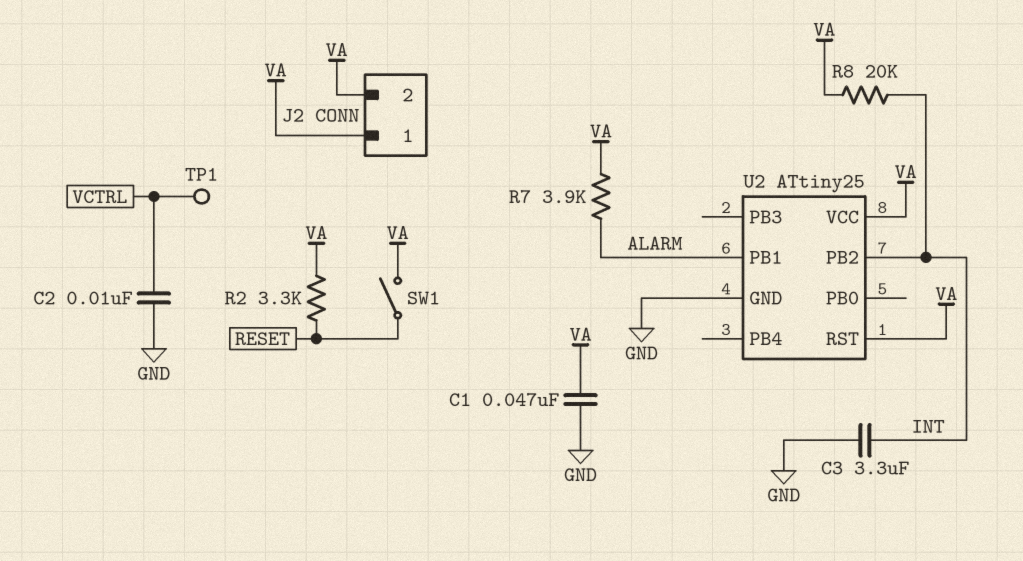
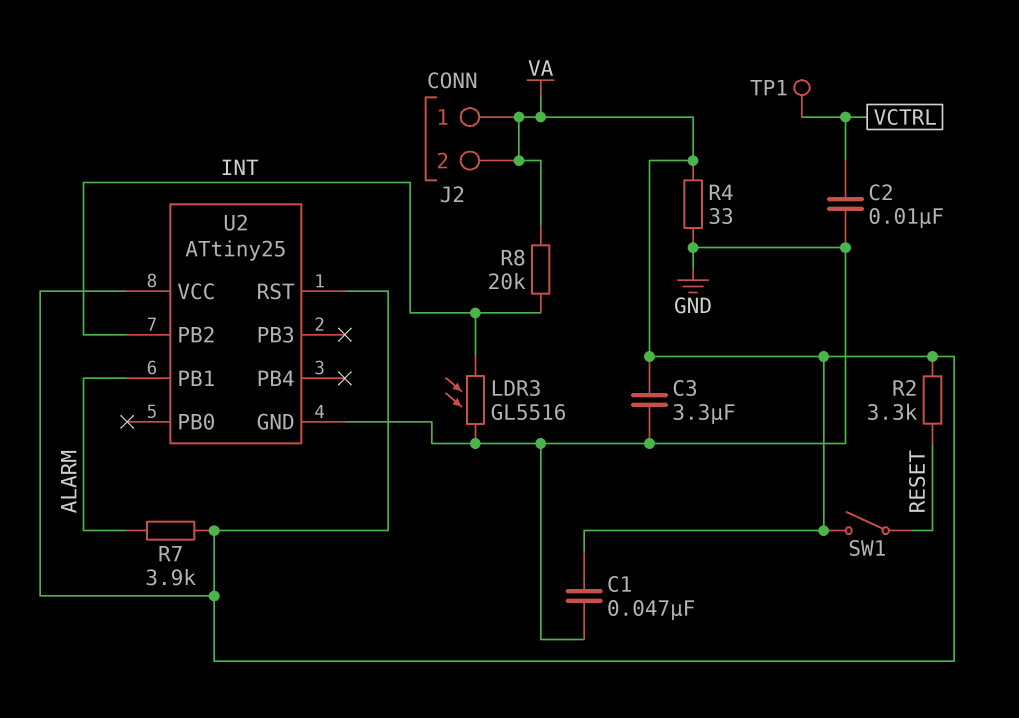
C3: 3.3uF (GND, INT) -> 3.3uF (GND, VA)
LDR3: none -> GL5516 (GND, INT)
R4: none -> 33 (GND, VA)

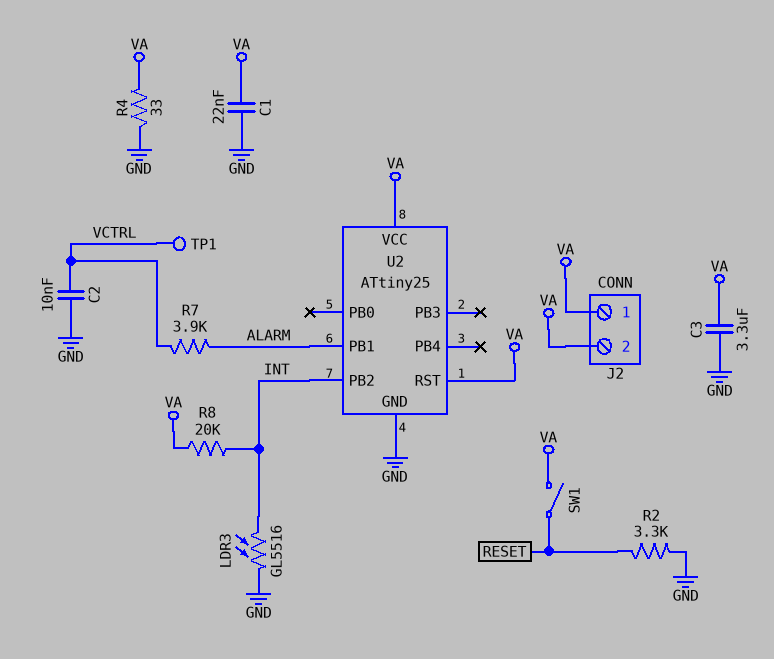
C1: 47nF (GND, VA) -> 22nF (GND, VA)
R2: 3.3k (RESET, VA) -> 3.3k (GND, RESET)
R7: 3.9k (ALARM, VA) -> 3.9k (ALARM, VCTRL)

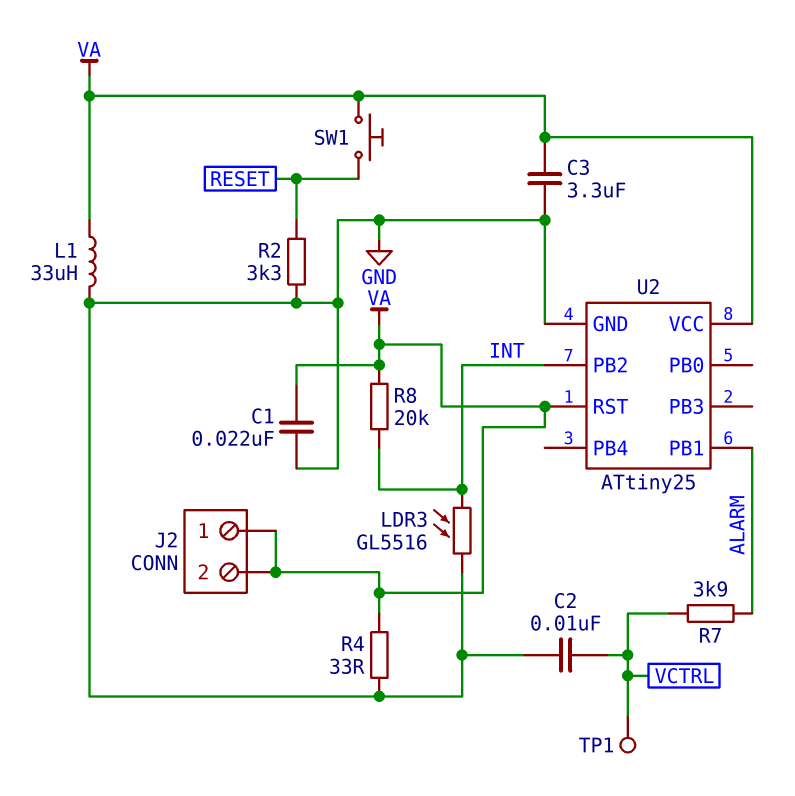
L1: none -> 33uH (GND, VA)
SW1: switch (RESET, VA) -> button (RESET, VA)

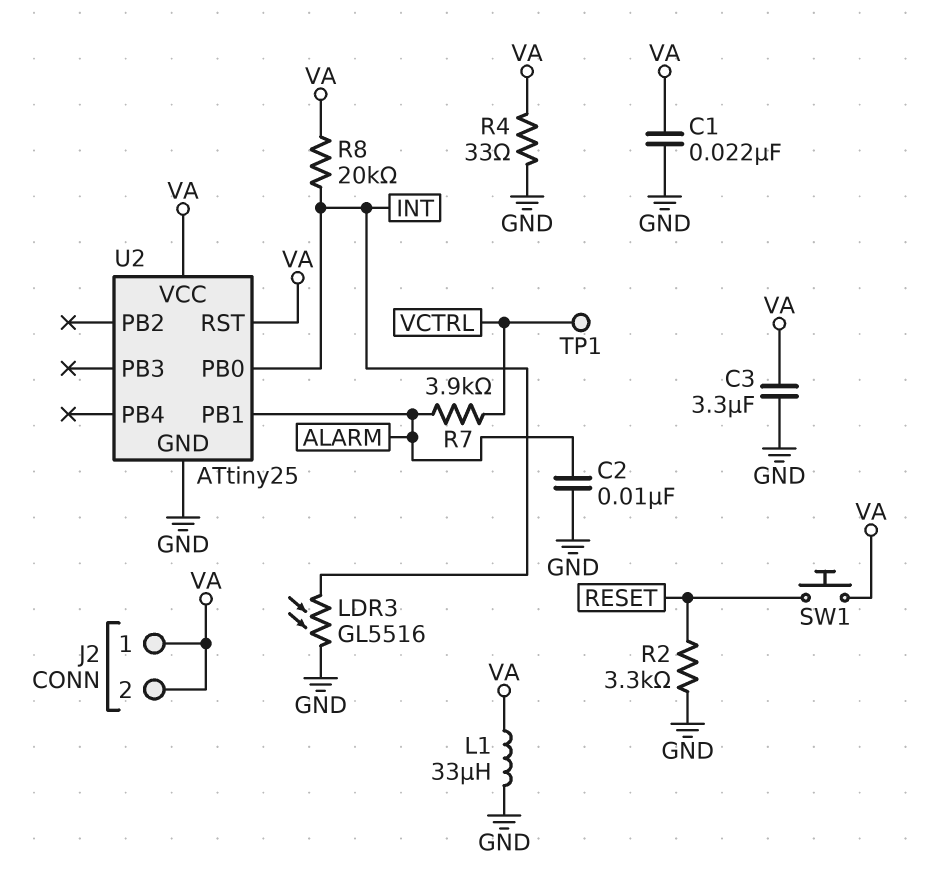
C2: 10nF (GND, VCTRL) -> 10nF (ALARM, GND)
U2 pin PB0: none -> INT
U2 pin PB2: INT -> none

